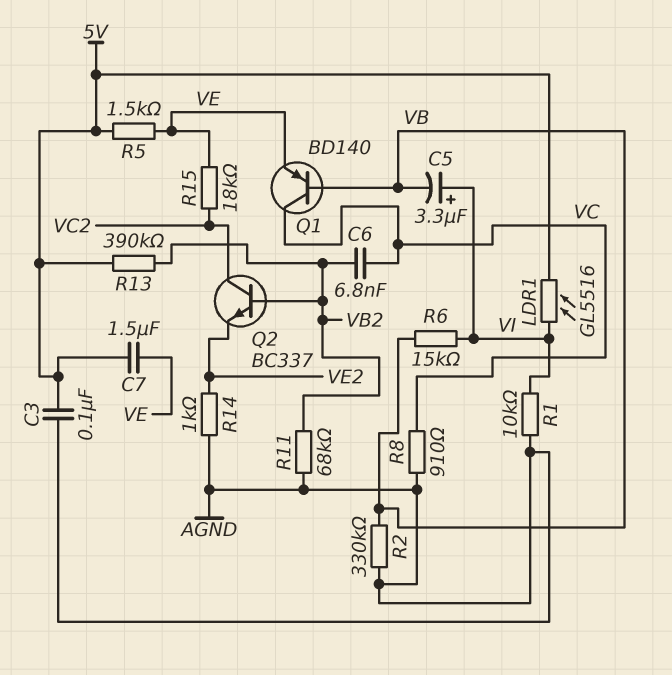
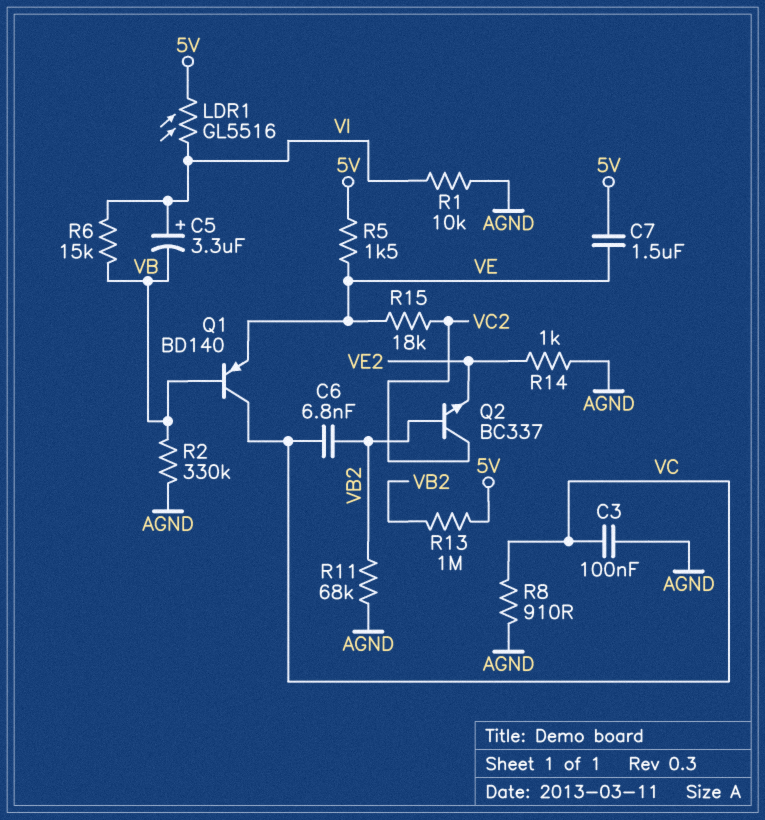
C3: 100nF (5V, AGND) -> 100nF (AGND, VC)
R13: 390k (5V, VB2) -> 1M (5V, VB2)

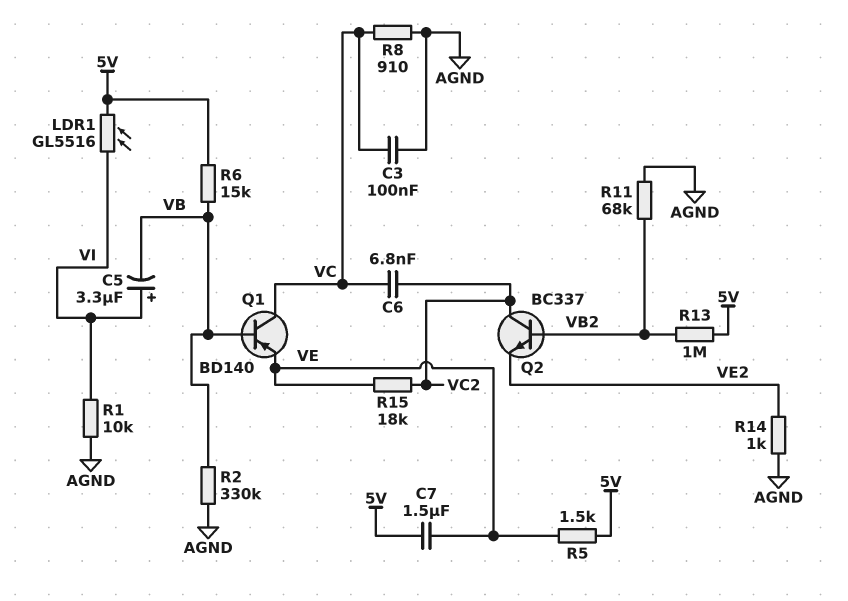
C6: 6.8nF (VB2, VC) -> 6.8nF (VC, VC2)
R6: 15k (VB, VI) -> 15k (5V, VB)

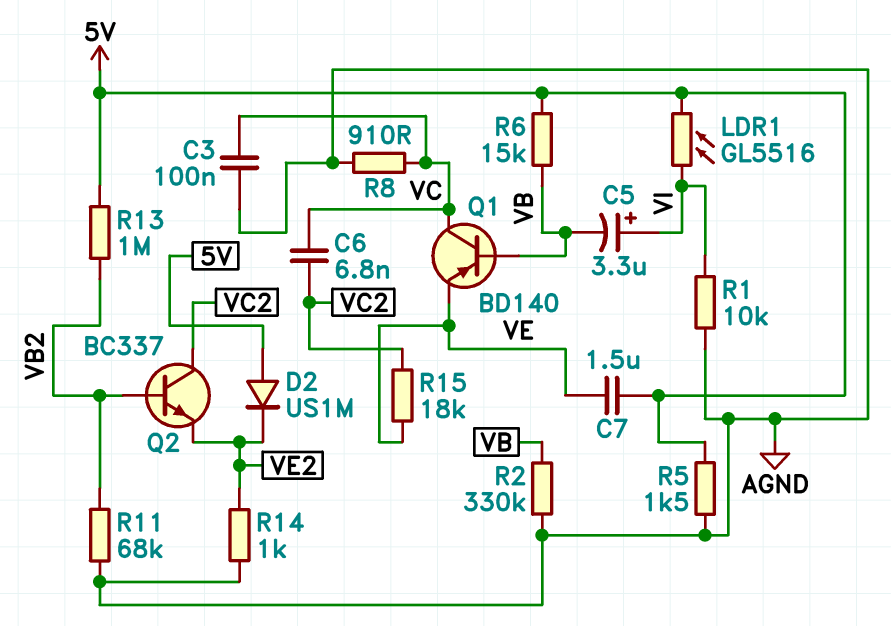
D2: none -> diode US1M (A 5V, K VE2)
R5: 1.5k (5V, VE) -> 1.5k (5V, AGND)

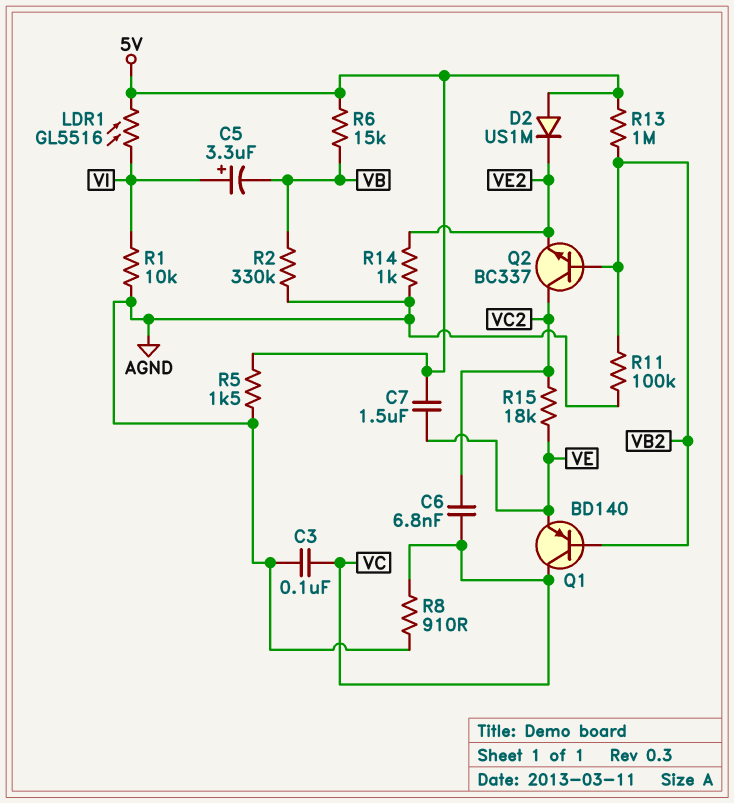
Q1: PNP BD140 (B VB, C VC, E VE) -> PNP BD140 (B VB2, C VC, E VE)
R11: 68k (AGND, VB2) -> 100k (AGND, VB2)

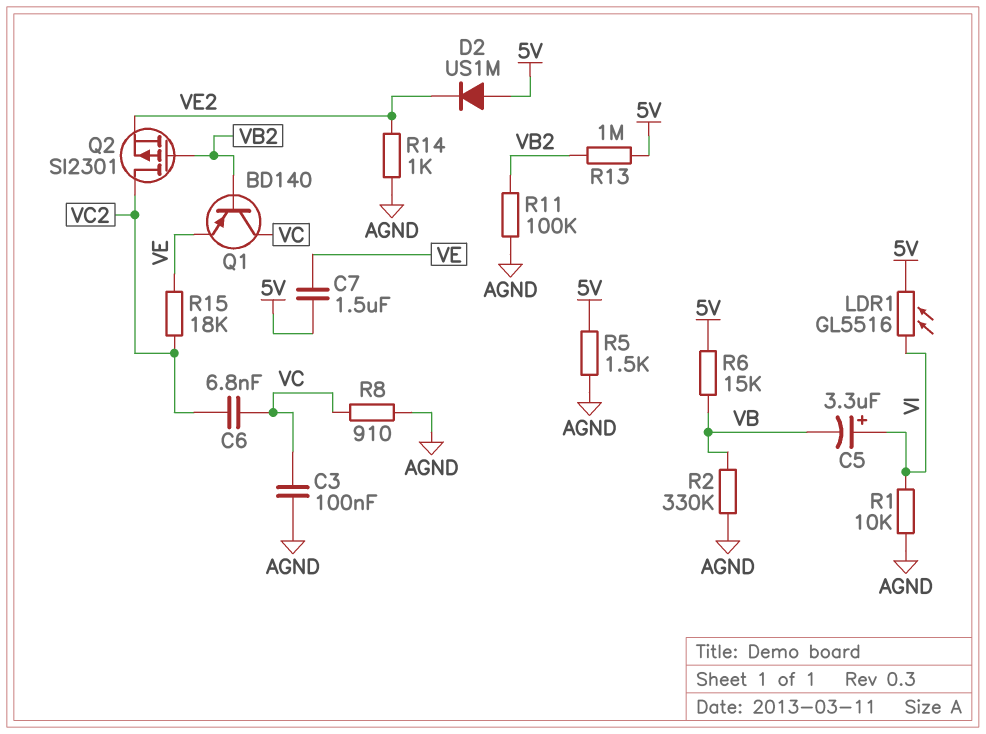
Q2: NPN BC337 (B VB2, C VC2, E VE2) -> PMOS SI2301 (G VB2, D VC2, S VE2)

